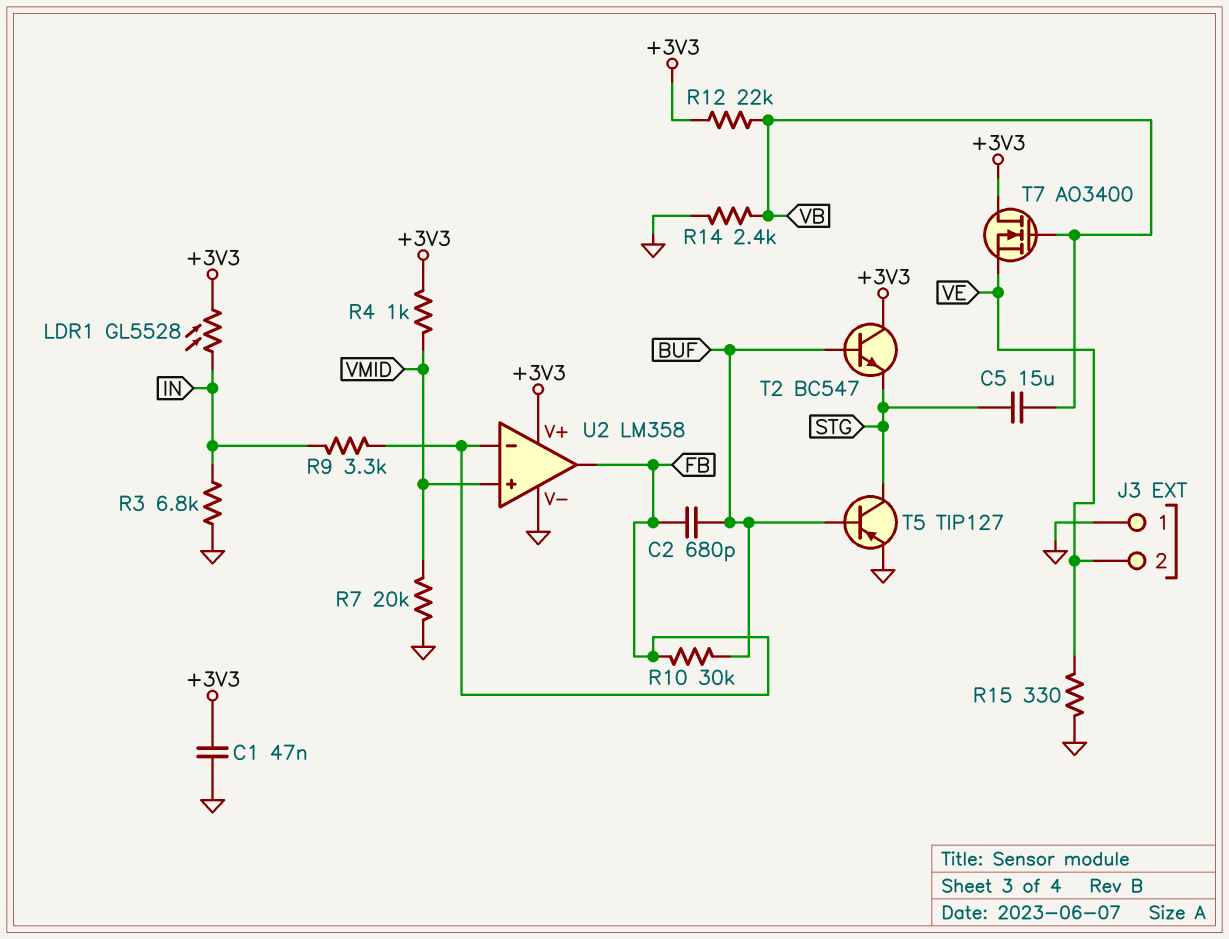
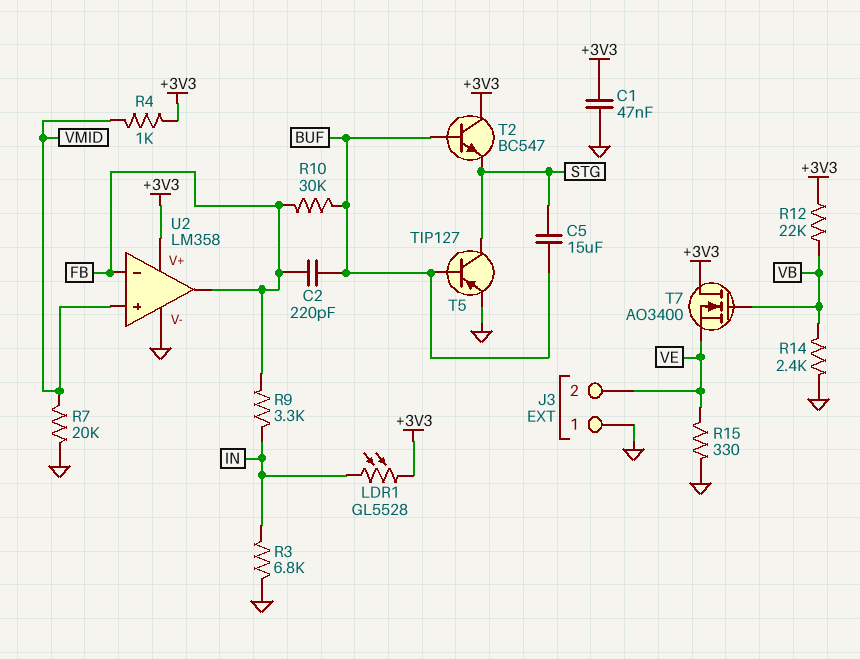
C2: 680pF (BUF, FB) -> 220pF (BUF, FB)
C5: 15uF (STG, VB) -> 15uF (BUF, STG)

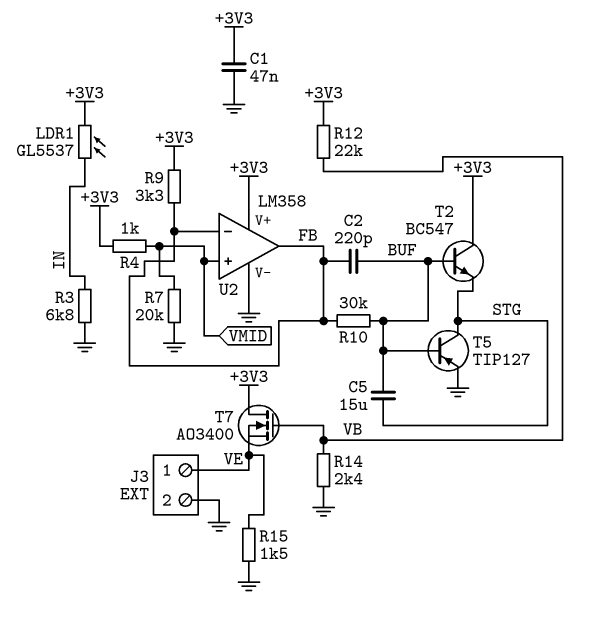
J3 pin 1: GND -> VE
J3 pin 2: VE -> GND
LDR1: GL5528 (+3V3, IN) -> GL5537 (+3V3, IN)
R9: 3.3k (FB, IN) -> 3.3k (+3V3, FB)
R15: 330 (GND, VE) -> 1.5k (GND, VE)

